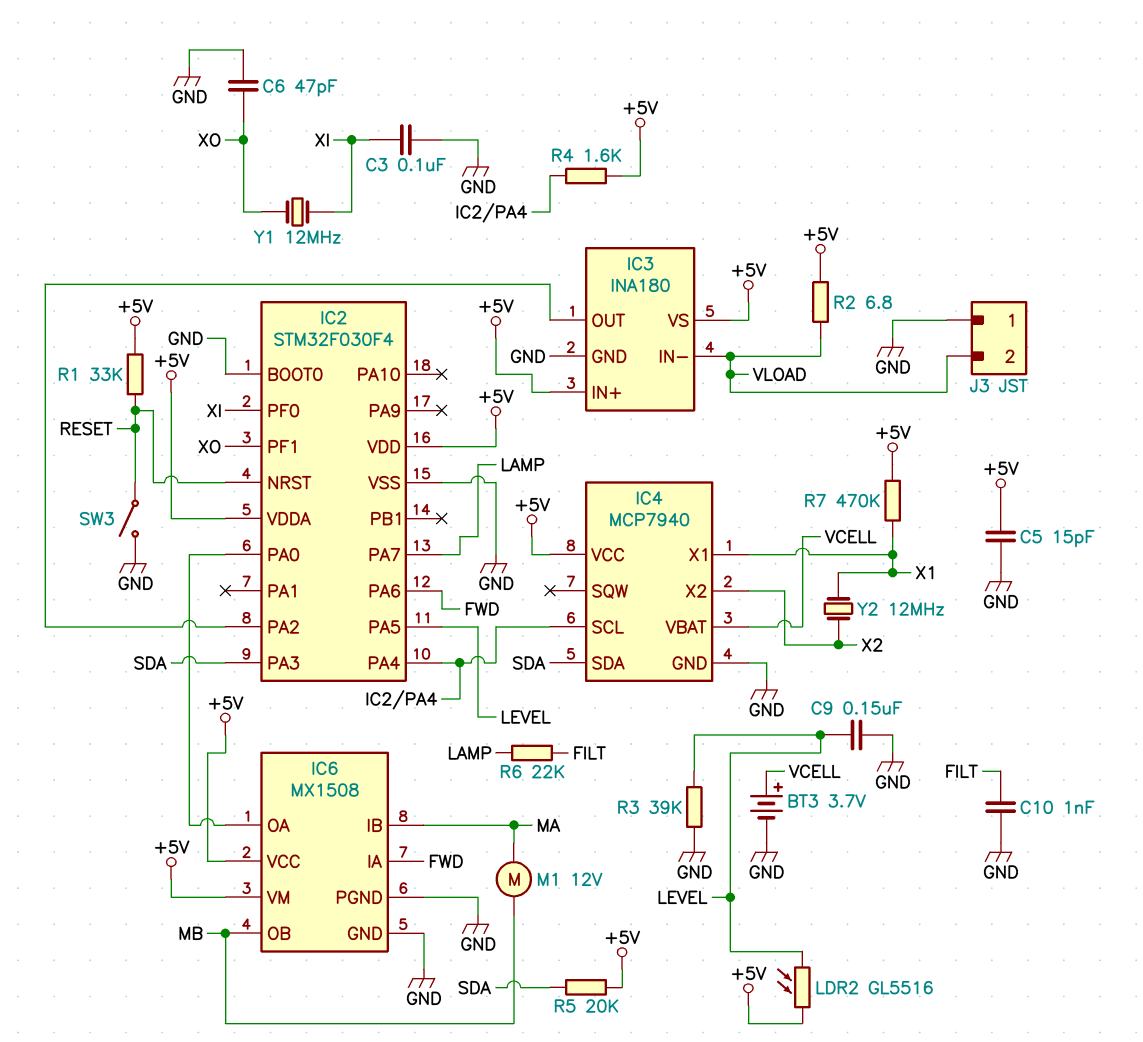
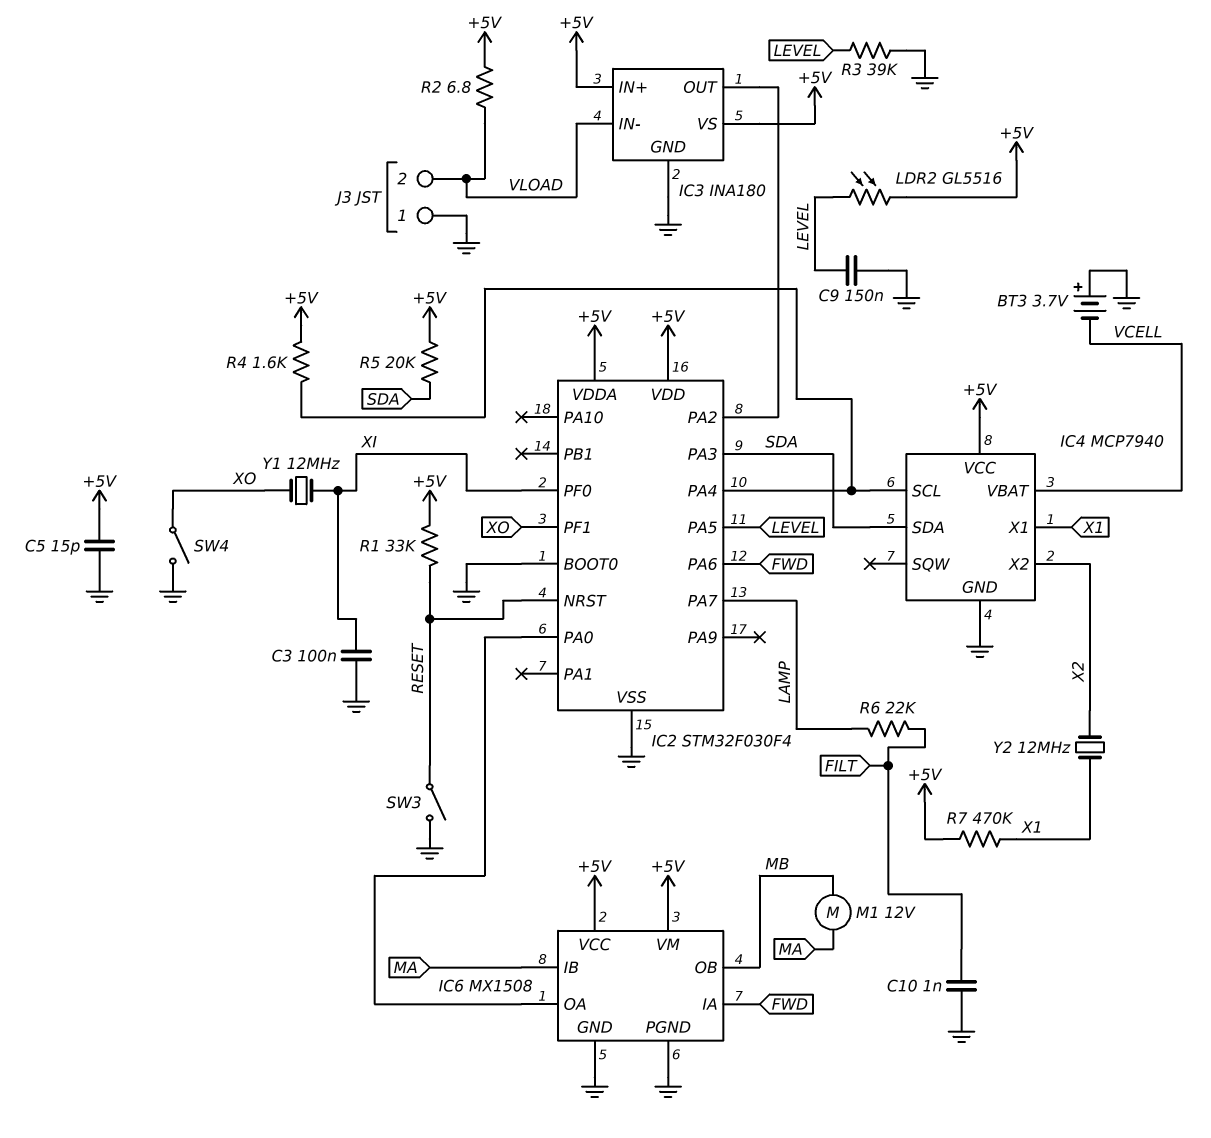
BT3: 3.7V (plus VCELL, minus GND) -> 3.7V (plus GND, minus VCELL)
C6: 47pF (GND, XO) -> none
SW4: none -> switch (GND, XO)

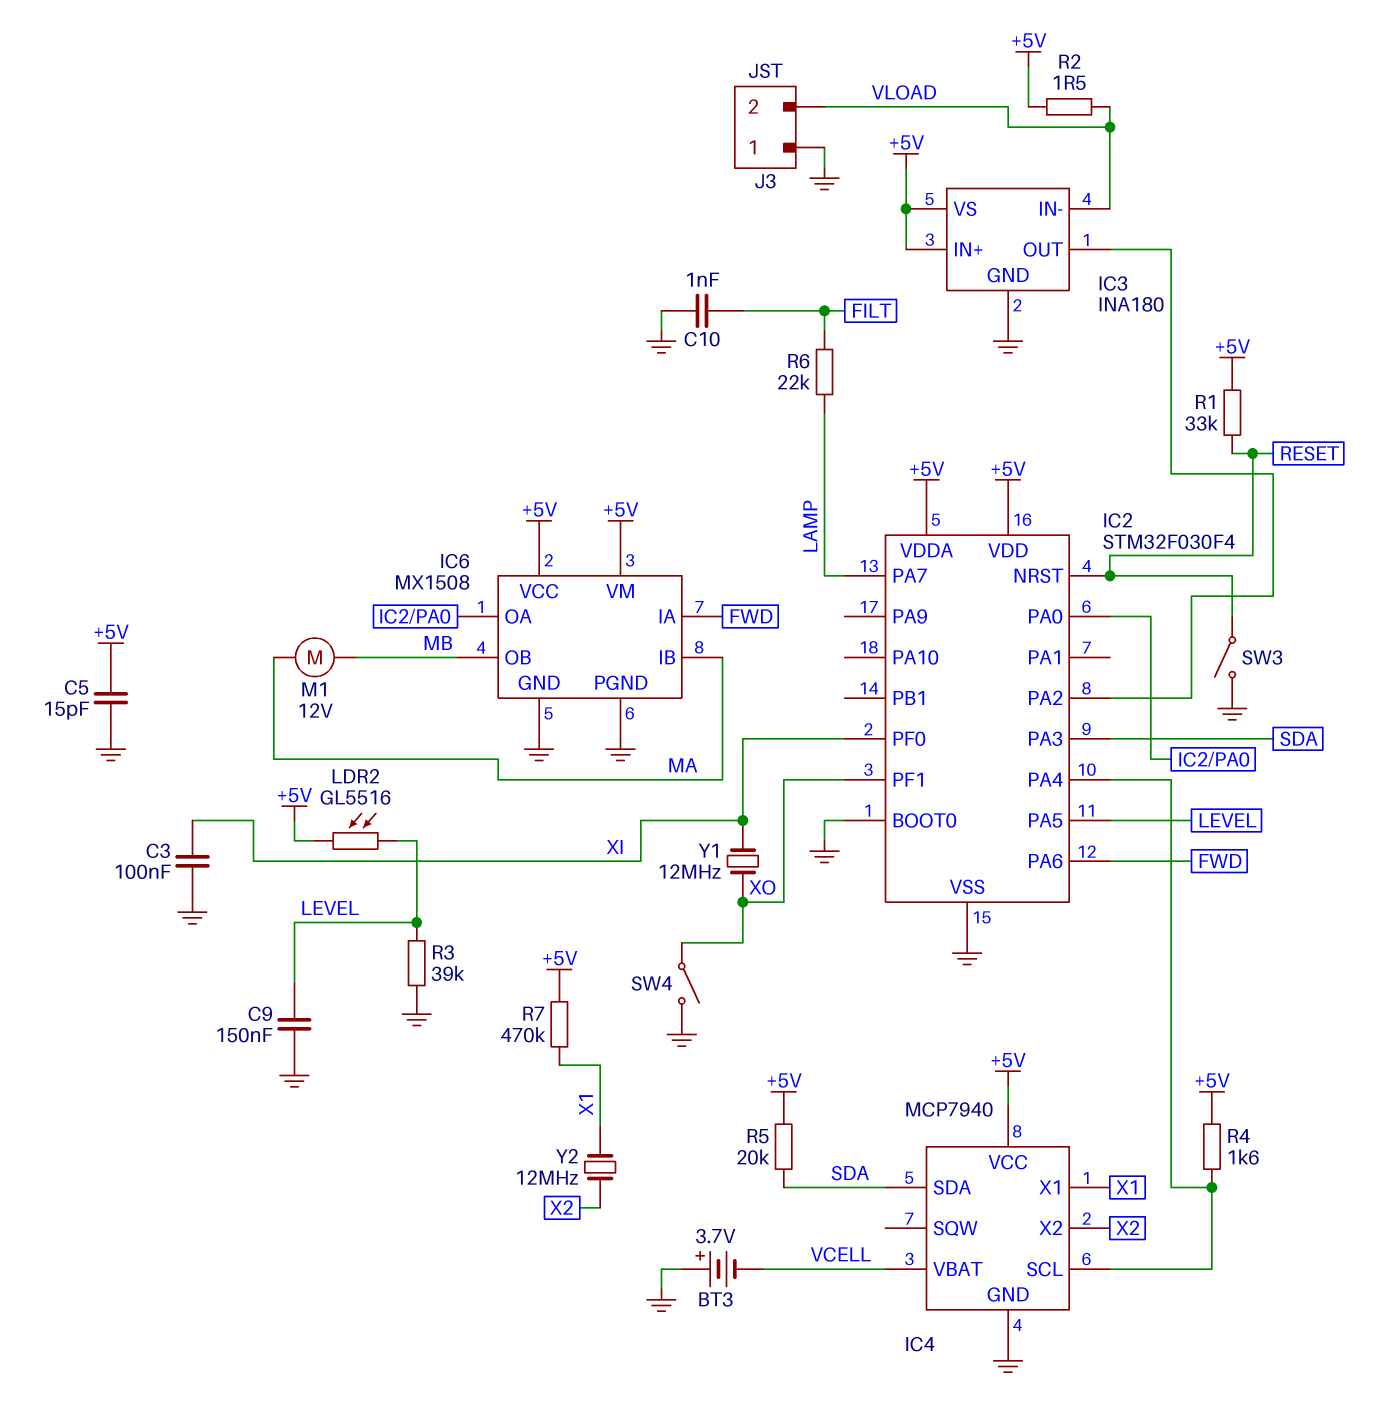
R2: 6.8 (+5V, VLOAD) -> 1.5 (+5V, VLOAD)

